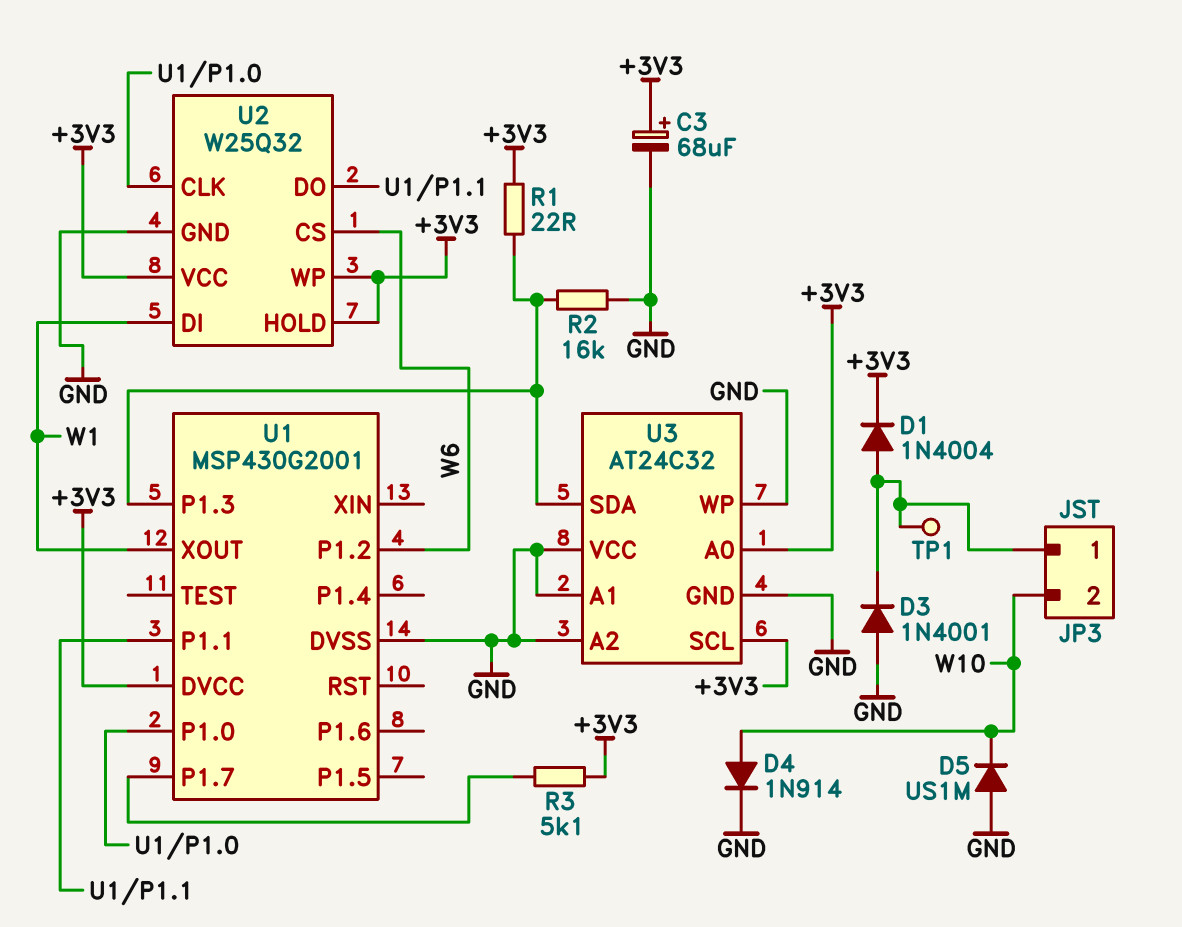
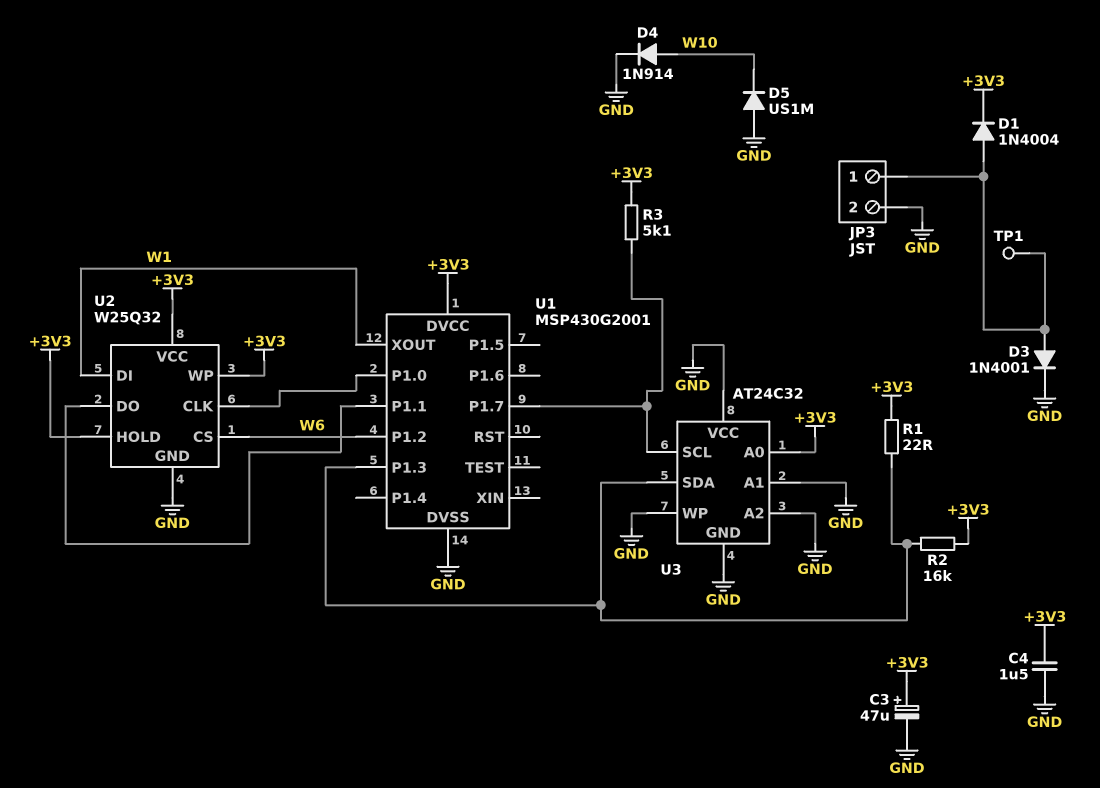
C3: 68uF (plus +3V3, minus GND) -> 47uF (plus +3V3, minus GND)
C4: none -> 1.5uF (+3V3, GND)
D3: diode 1N4001 (A GND, K JP3/1) -> diode 1N4001 (A JP3/1, K GND)
JP3 pin 2: W10 -> GND
R2: 16k (GND, U1/P1.3) -> 16k (+3V3, U1/P1.3)
U3 pin SCL: +3V3 -> U1/P1.7

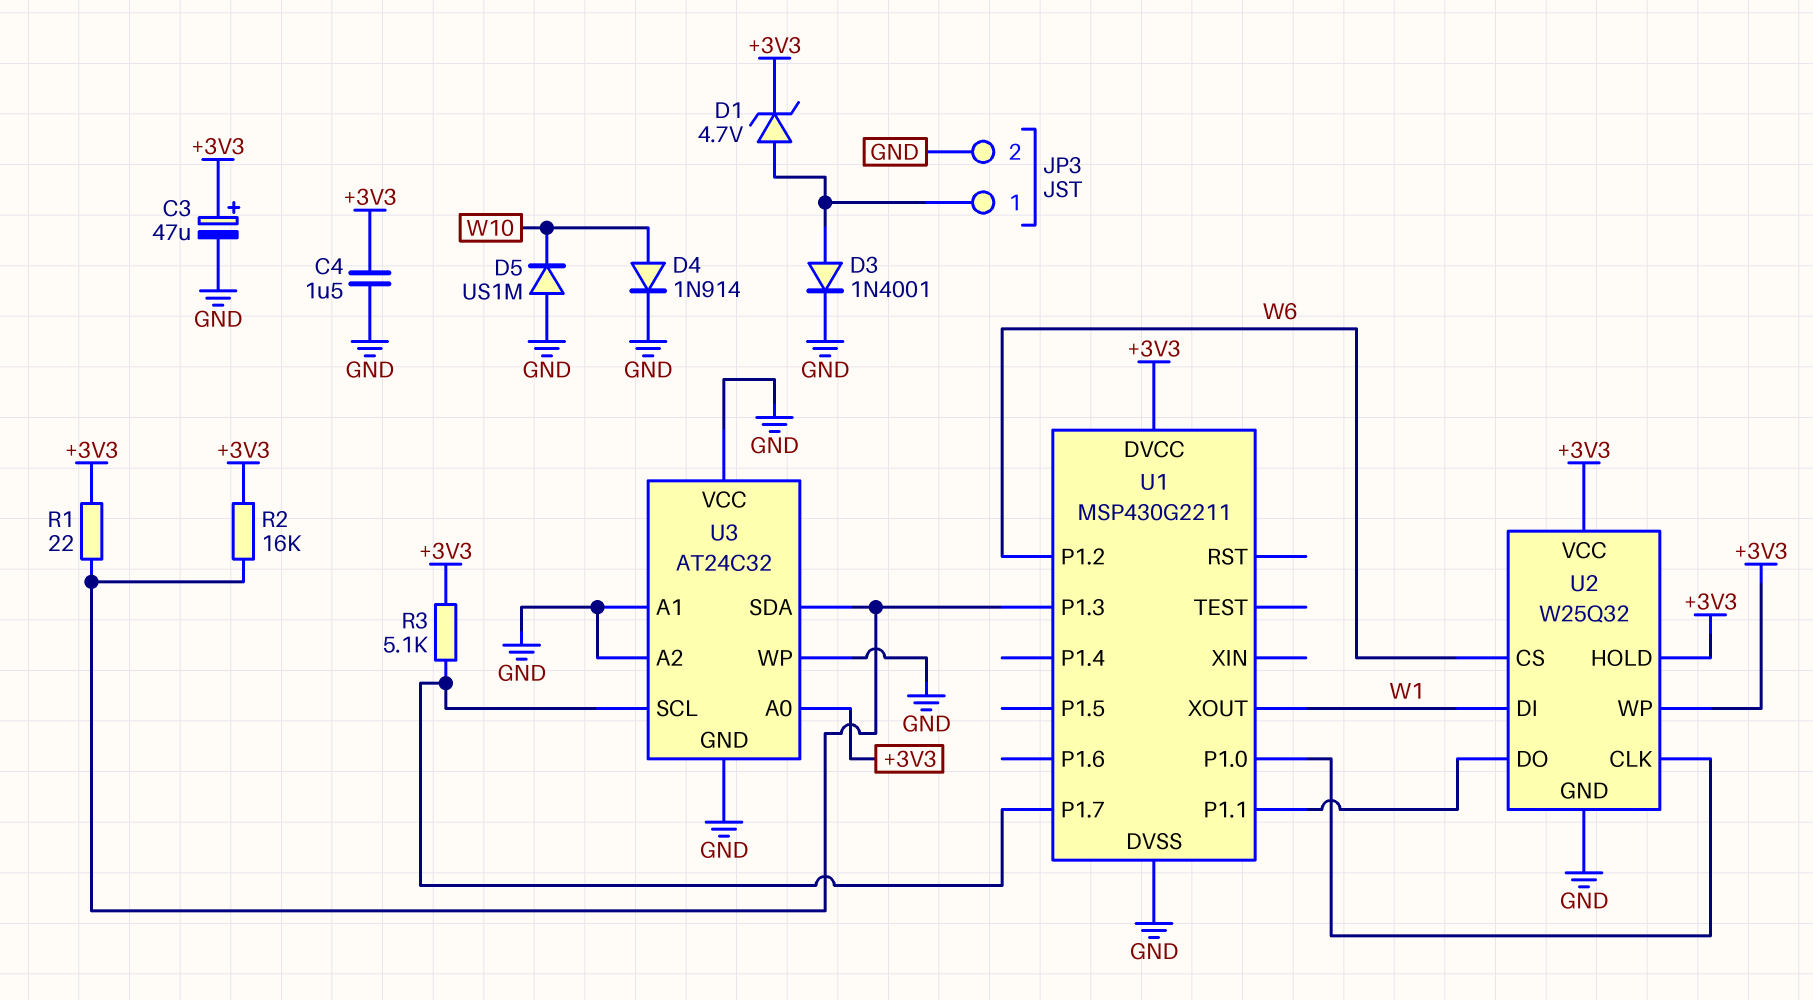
D1: diode 1N4004 (A JP3/1, K +3V3) -> zener 4.7V (A JP3/1, K +3V3)
TP1: test point (JP3/1) -> none
U1: MSP430G2001 -> MSP430G2211

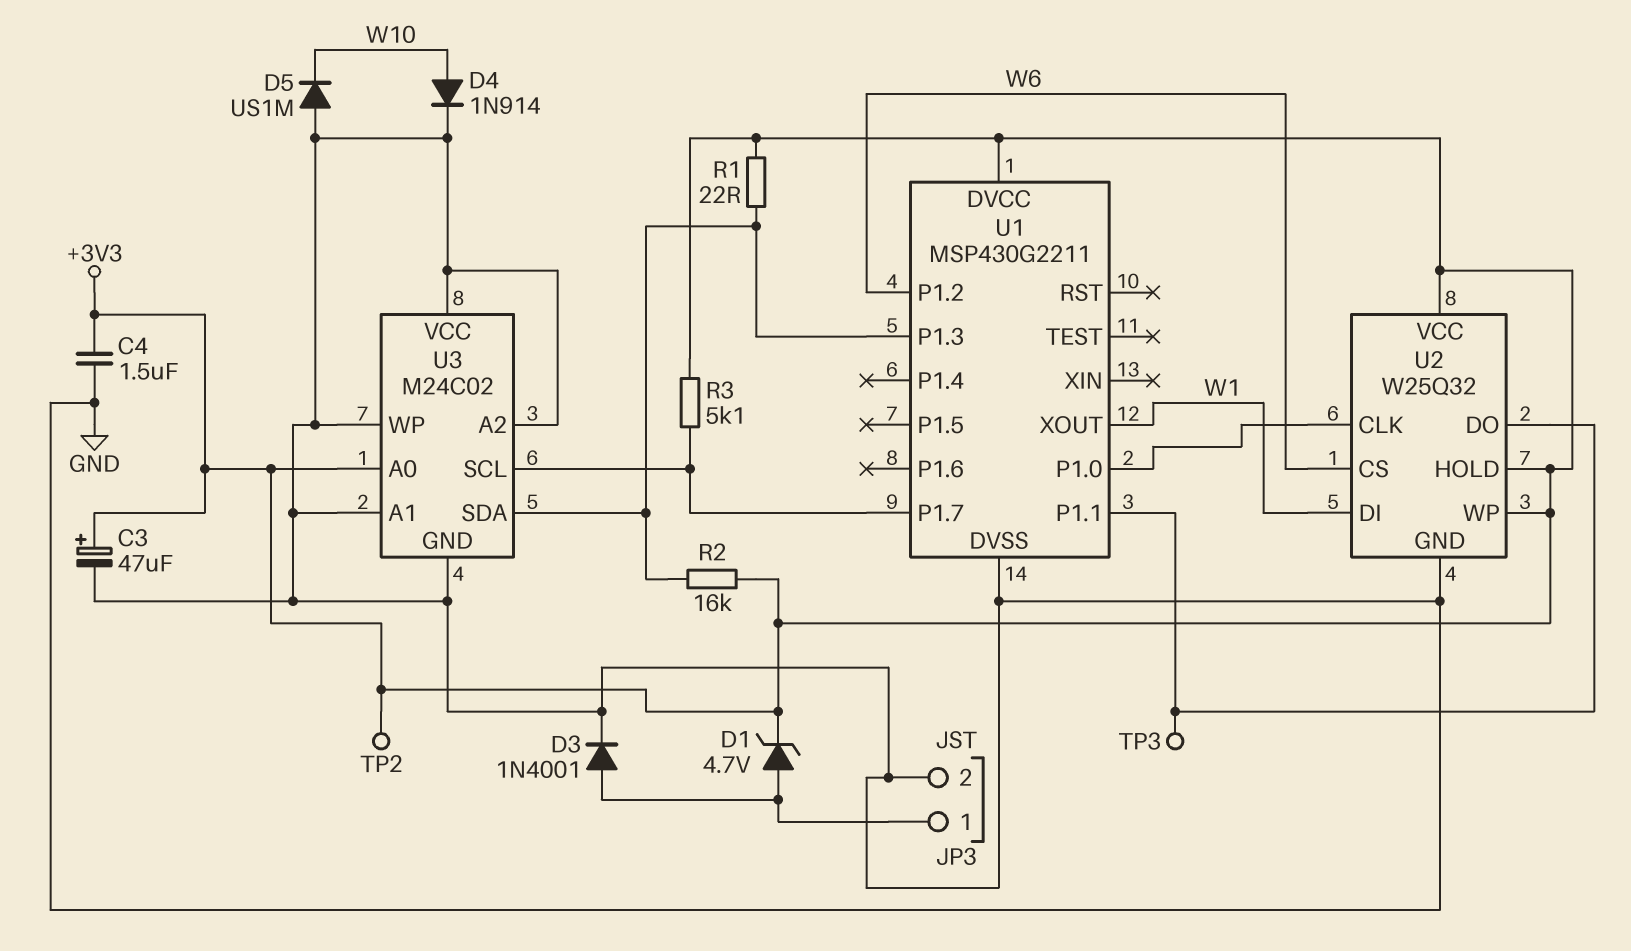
TP2: none -> test point (+3V3)
TP3: none -> test point (U1/P1.1)
U3: AT24C32 -> M24C02

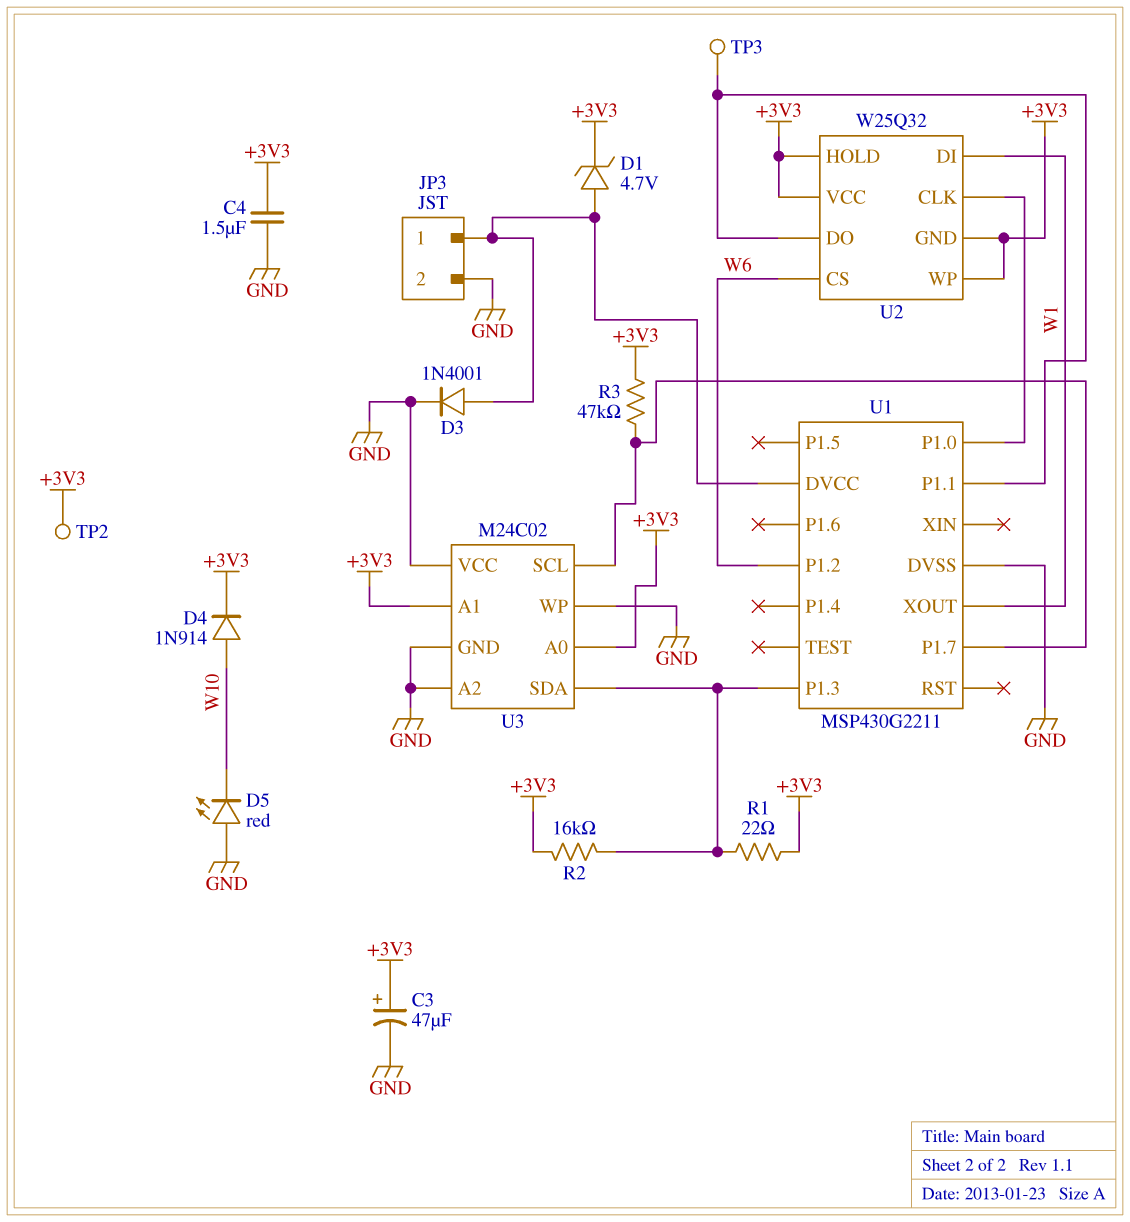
D4: diode 1N914 (A W10, K GND) -> diode 1N914 (A W10, K +3V3)
D5: diode US1M (A GND, K W10) -> LED red (A GND, K W10)
R3: 5.1k (+3V3, U1/P1.7) -> 47k (+3V3, U1/P1.7)
U1 pin DVCC: +3V3 -> JP3/1
U2 pin GND: GND -> +3V3
U3 pin A1: GND -> +3V3

